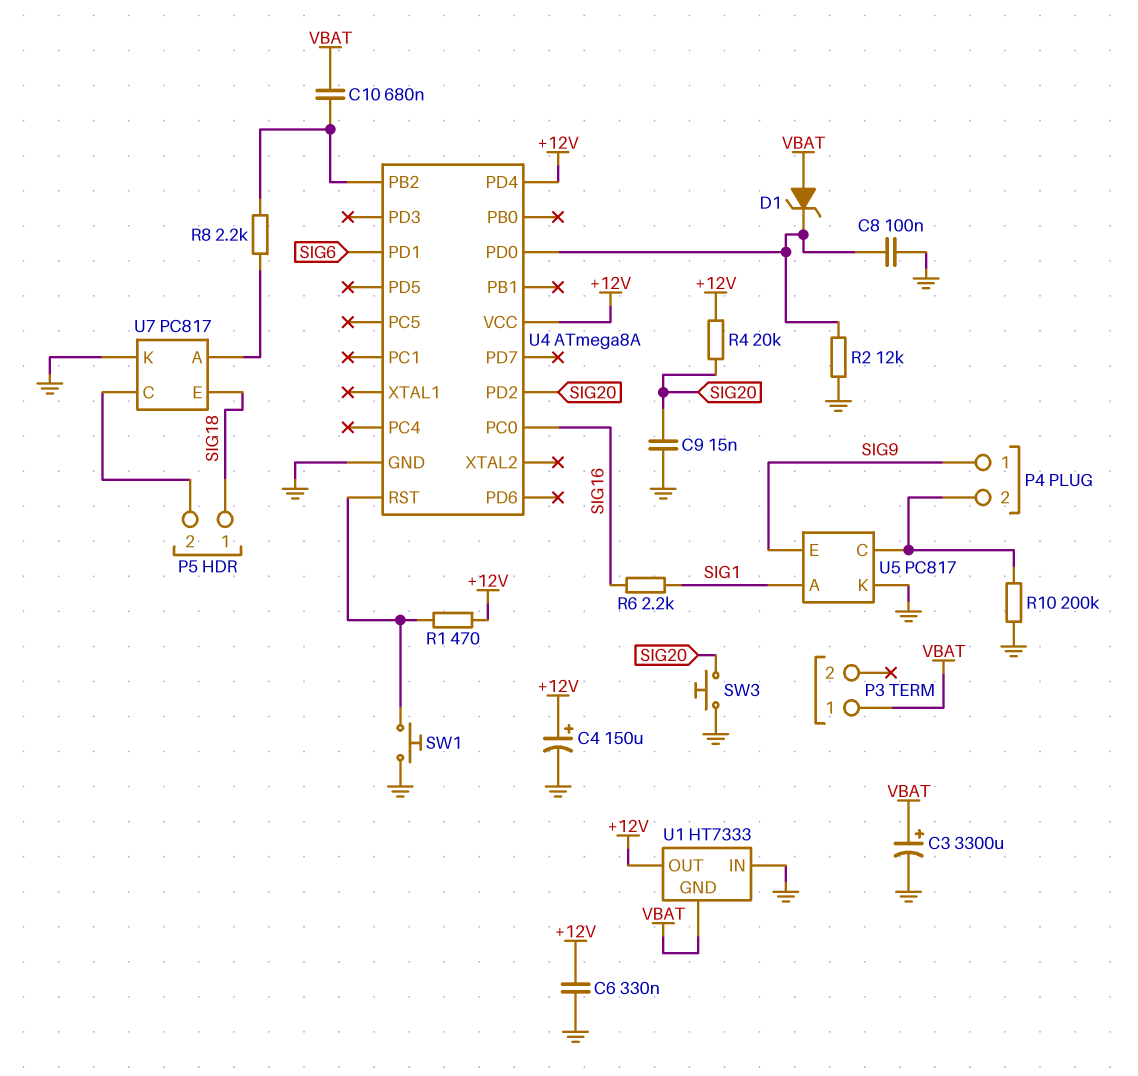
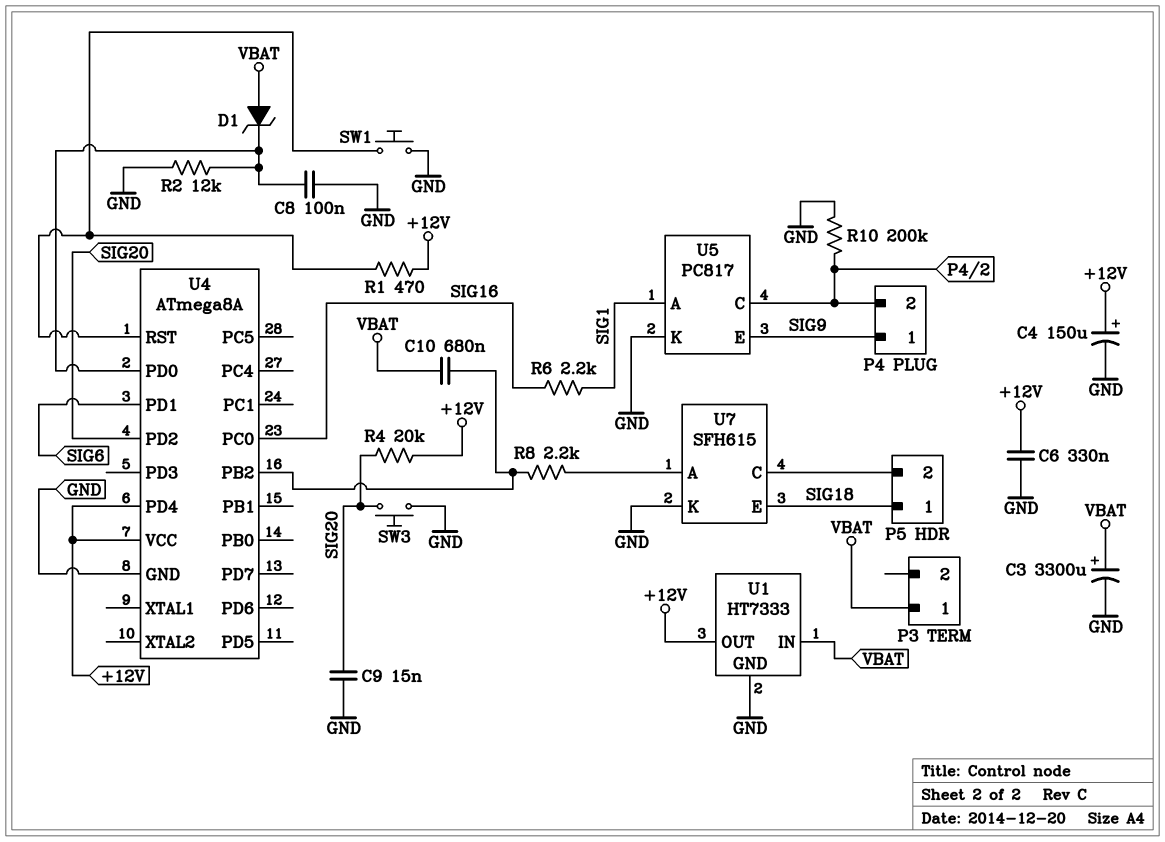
U1 pin GND: VBAT -> GND
U1 pin IN: GND -> VBAT
U7: PC817 -> SFH615

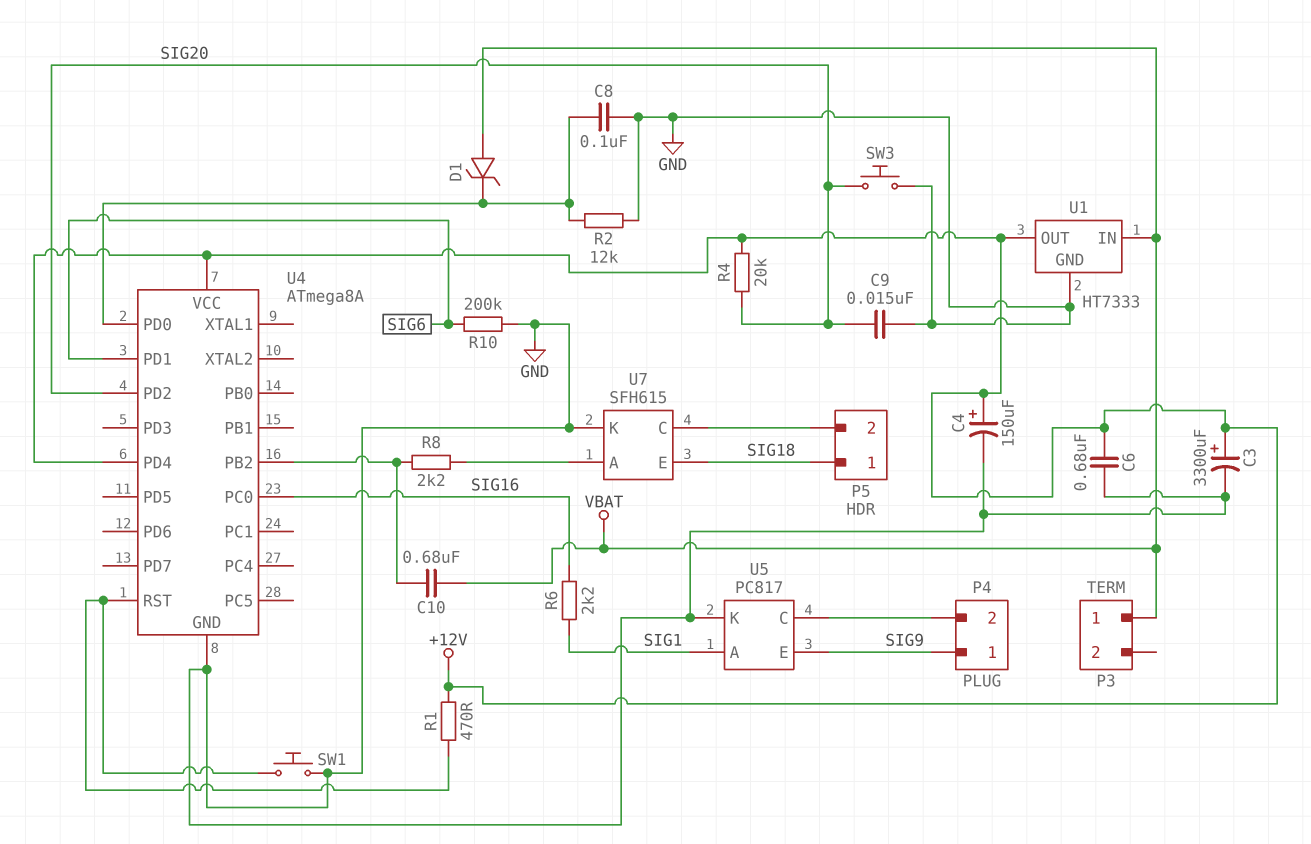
C3: 3300uF (plus VBAT, minus GND) -> 3300uF (plus +12V, minus GND)
C6: 330nF (+12V, GND) -> 680nF (+12V, GND)
R10: 200k (GND, P4/2) -> 200k (GND, SIG6)

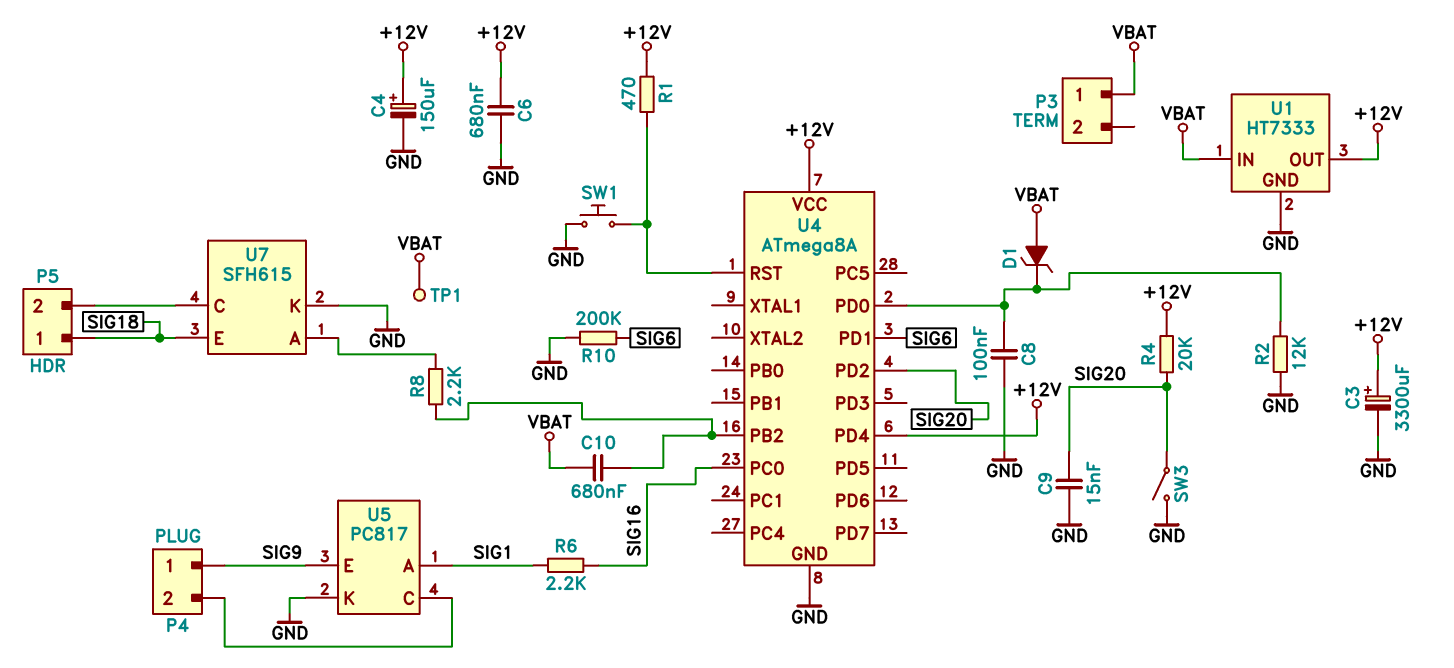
SW3: button (GND, SIG20) -> switch (GND, SIG20)
TP1: none -> test point (VBAT)

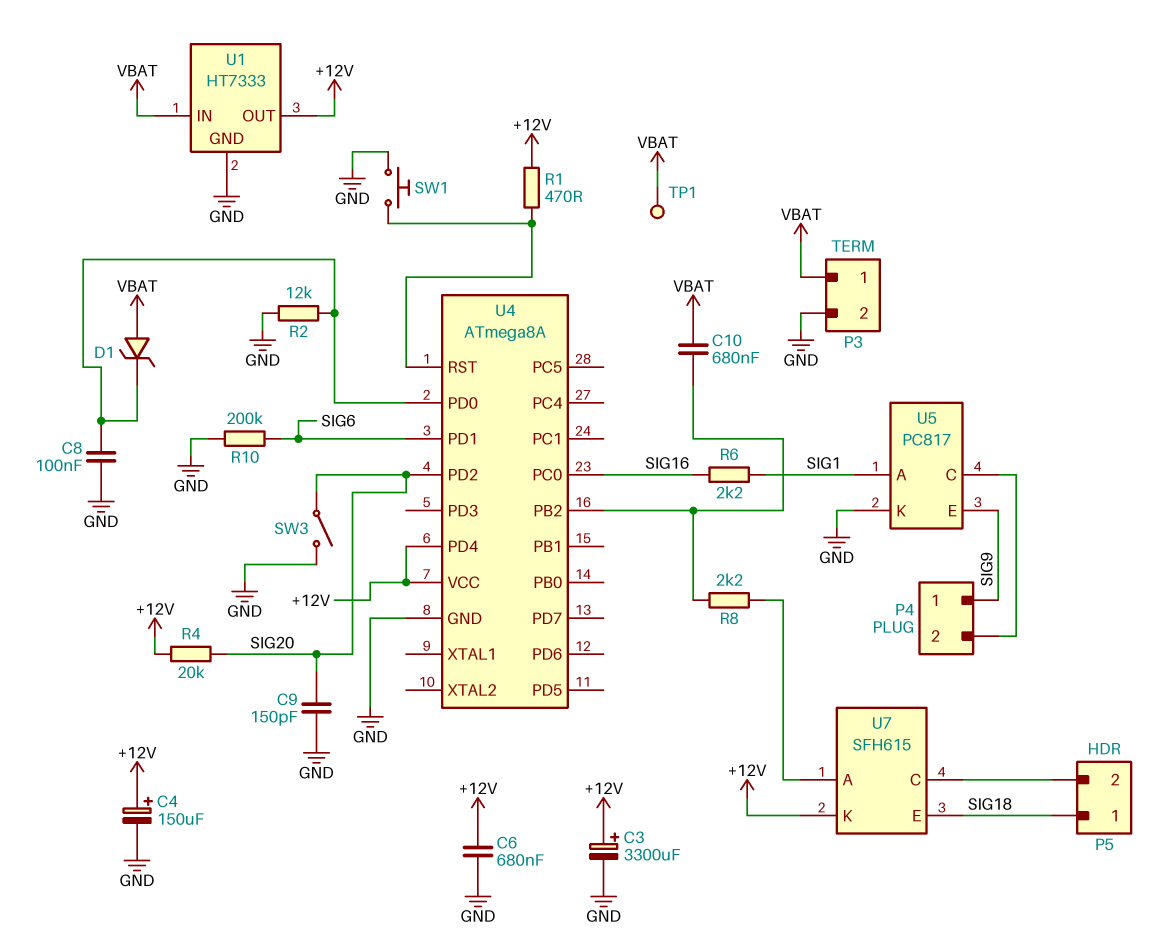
C9: 15nF (GND, SIG20) -> 150pF (GND, SIG20)
P3 pin 2: none -> GND
U7 pin K: GND -> +12V

